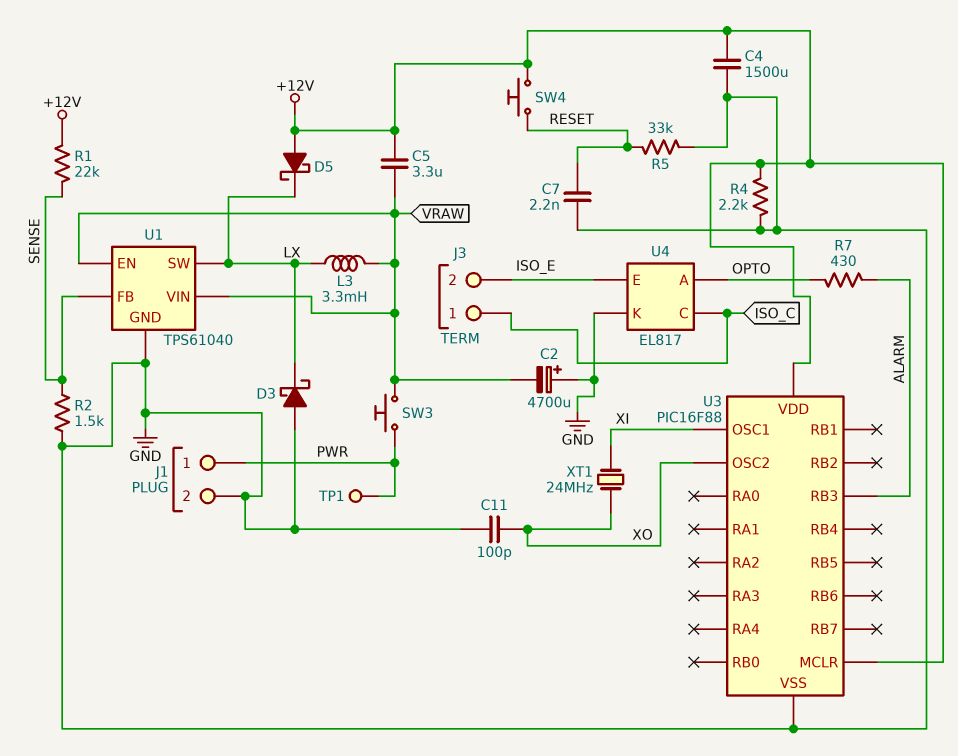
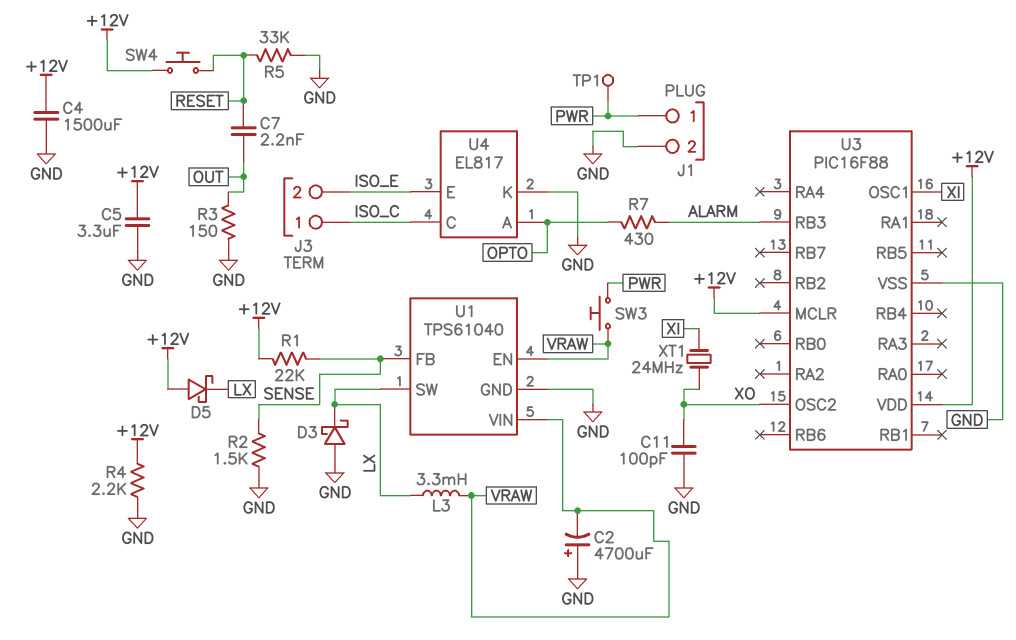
C5: 3.3uF (+12V, VRAW) -> 3.3uF (+12V, GND)
C7: 2.2nF (GND, RESET) -> 2.2nF (OUT, RESET)
R3: none -> 150 (GND, OUT)

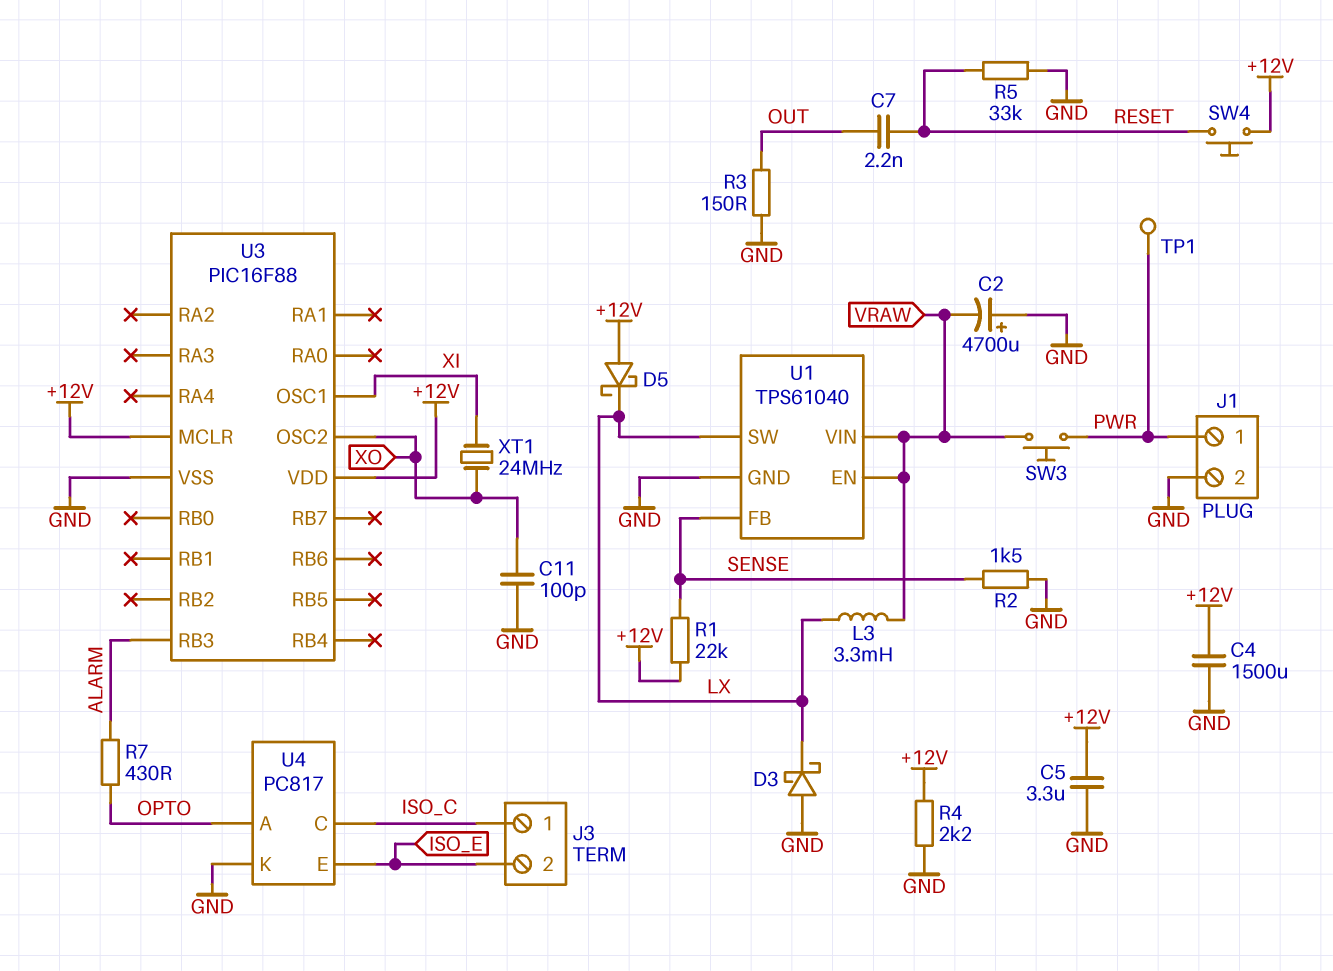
U4: EL817 -> PC817

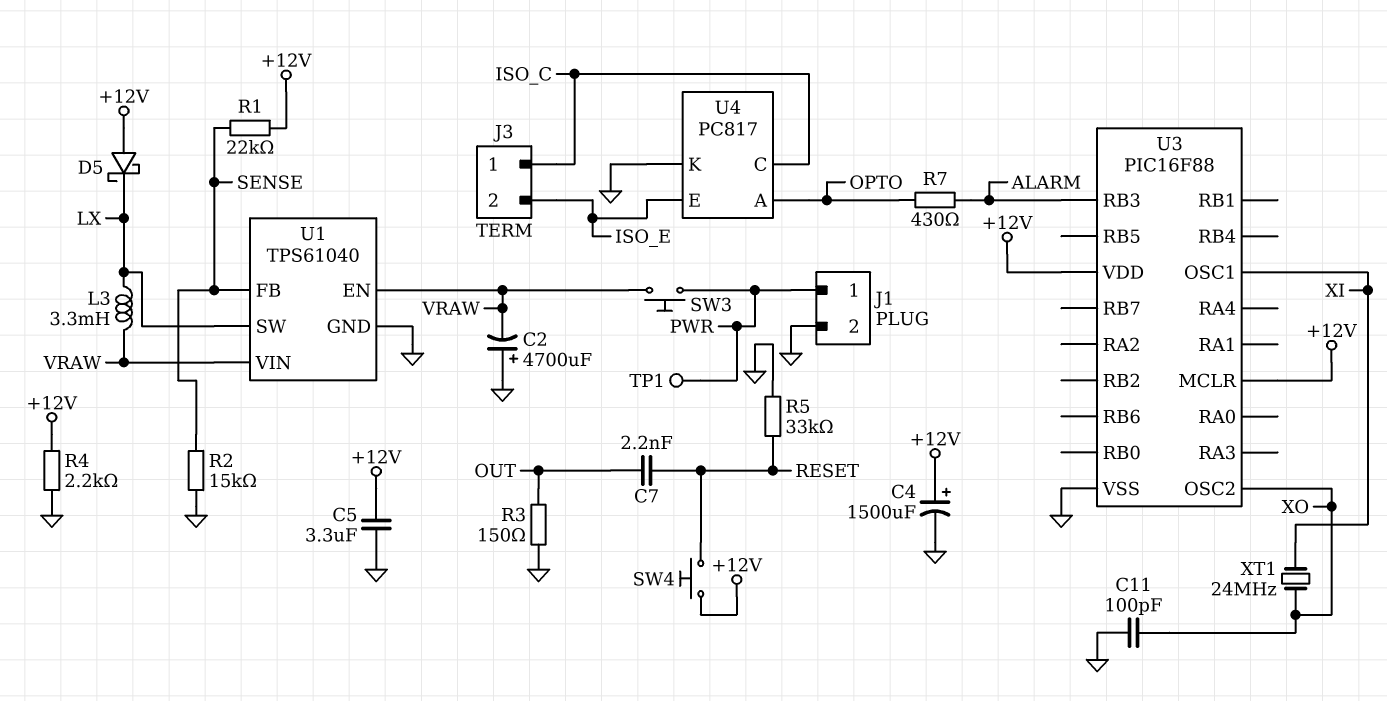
C4: 1500uF (+12V, GND) -> 1500uF (plus +12V, minus GND)
D3: schottky (A GND, K LX) -> none
R2: 1.5k (GND, SENSE) -> 15k (GND, SENSE)

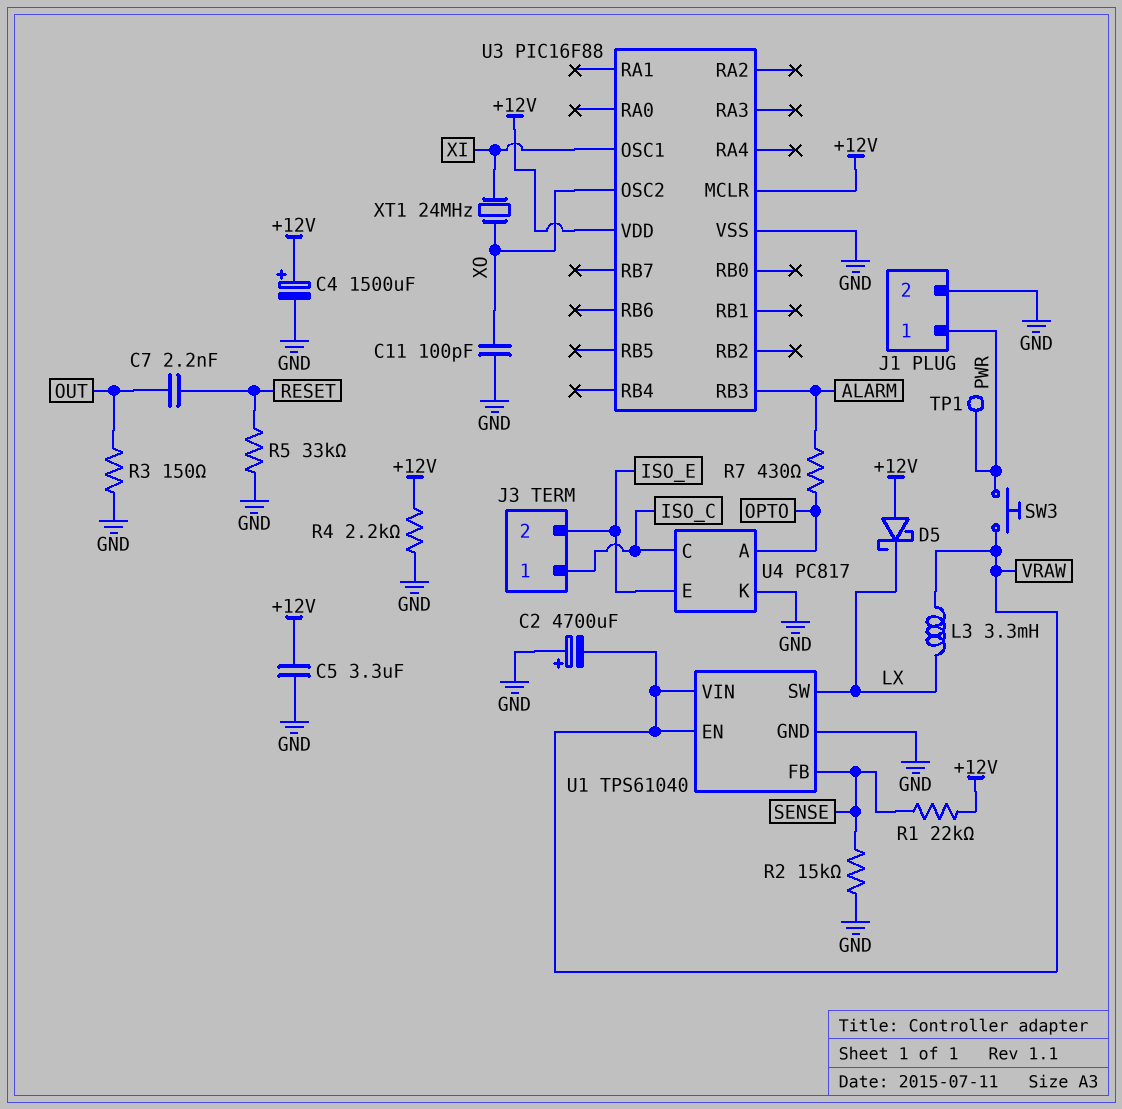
SW4: button (+12V, RESET) -> none

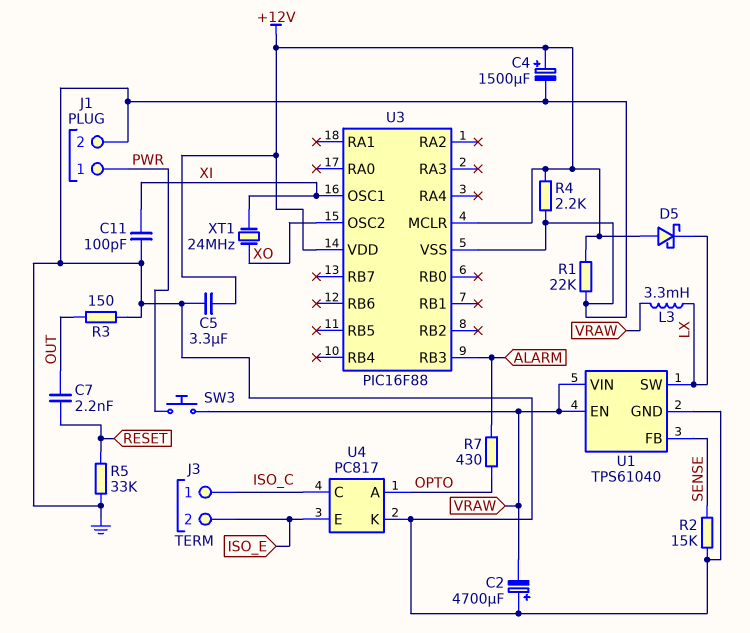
C11: 100pF (GND, XO) -> 100pF (GND, XI)
R1: 22k (+12V, SENSE) -> 22k (+12V, GND)
TP1: test point (PWR) -> none

